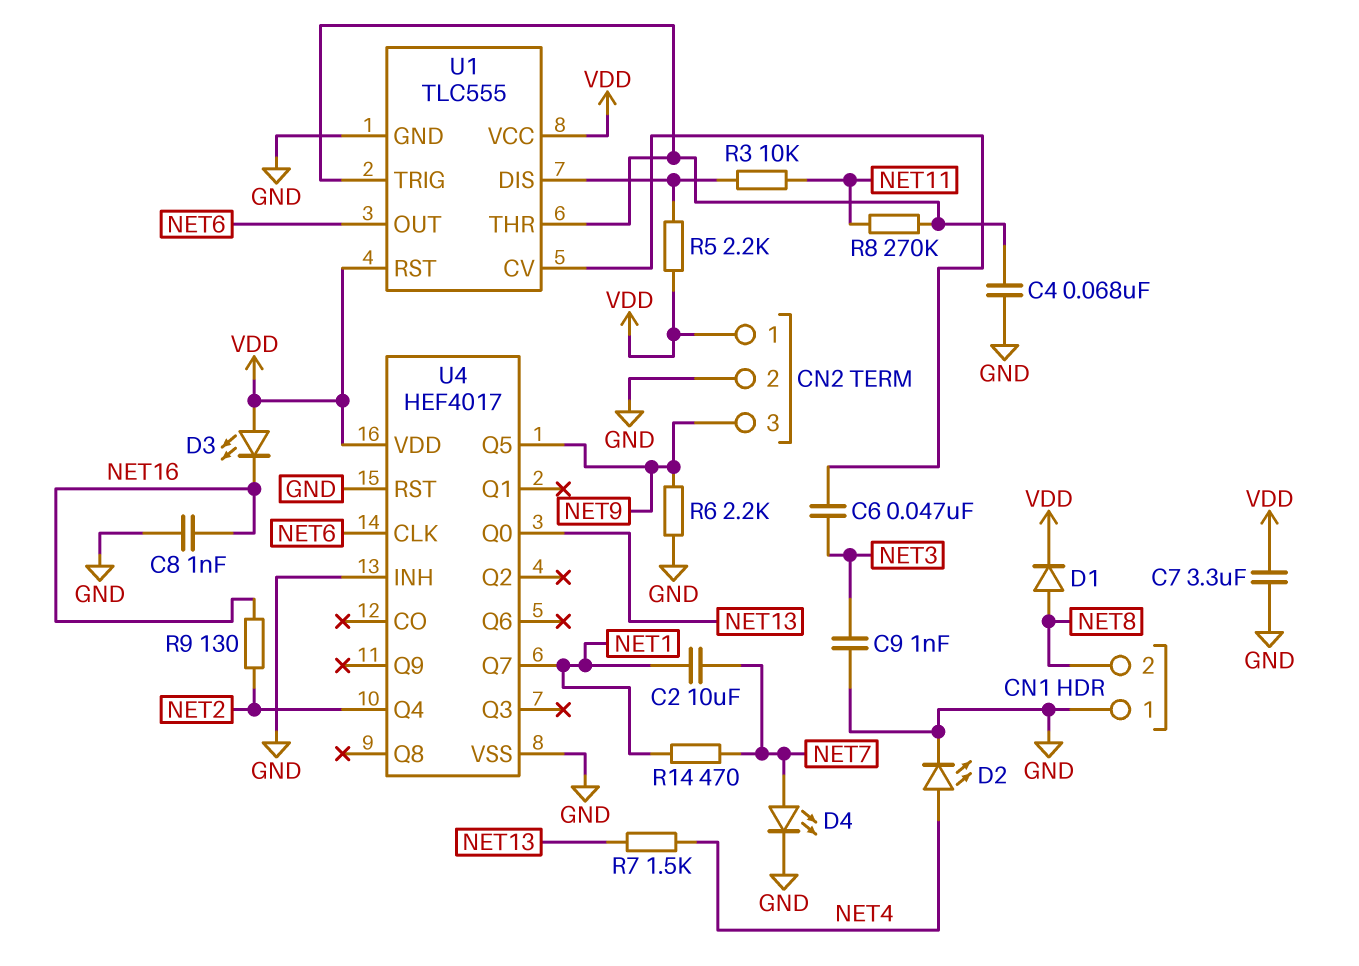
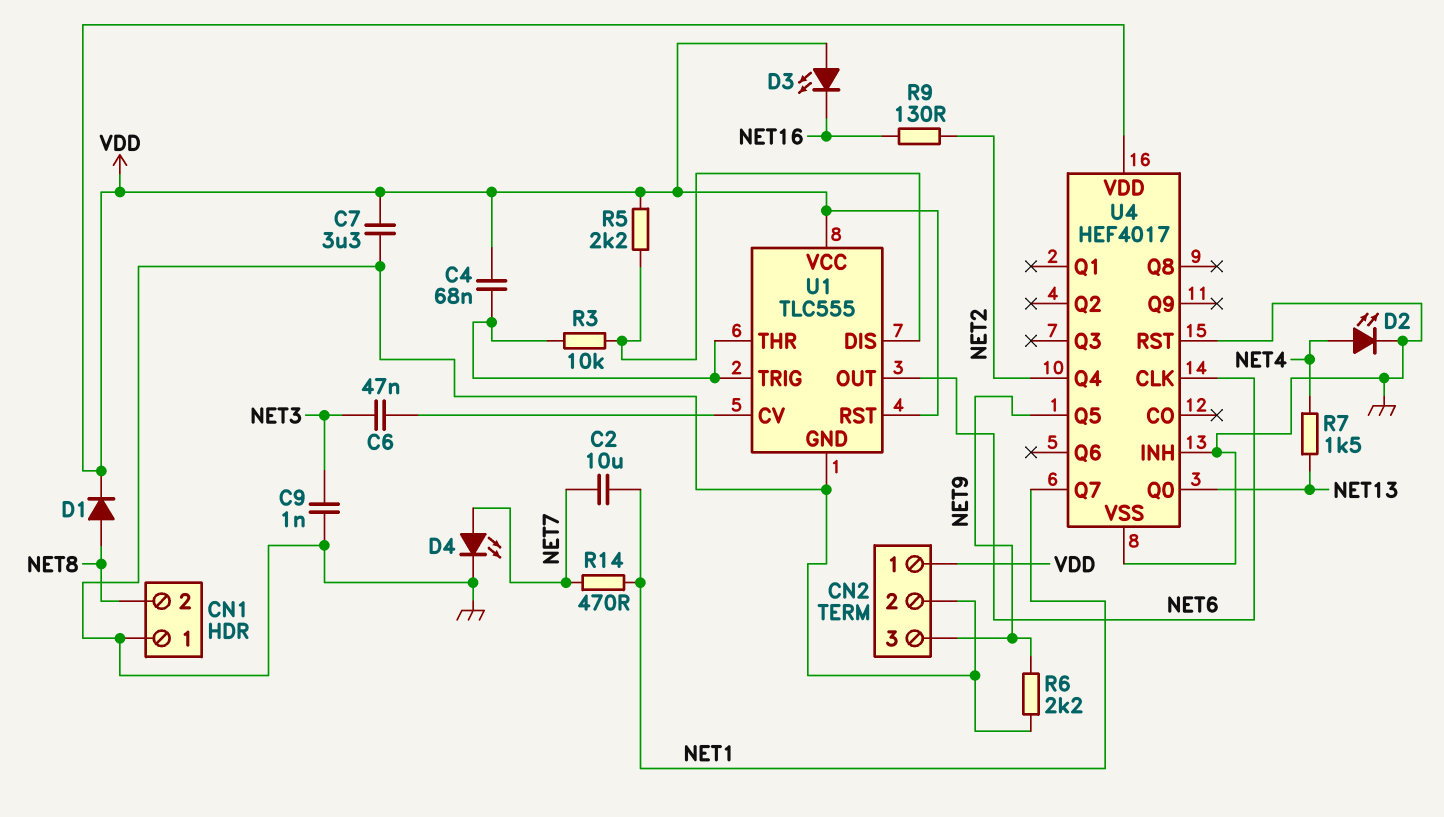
C4: 68nF (GND, U1/THR) -> 68nF (U1/THR, VDD)
C8: 1nF (GND, NET16) -> none
R3: 10k (NET11, U1/DIS) -> 10k (U1/DIS, U1/THR)
R8: 270k (NET11, U1/THR) -> none

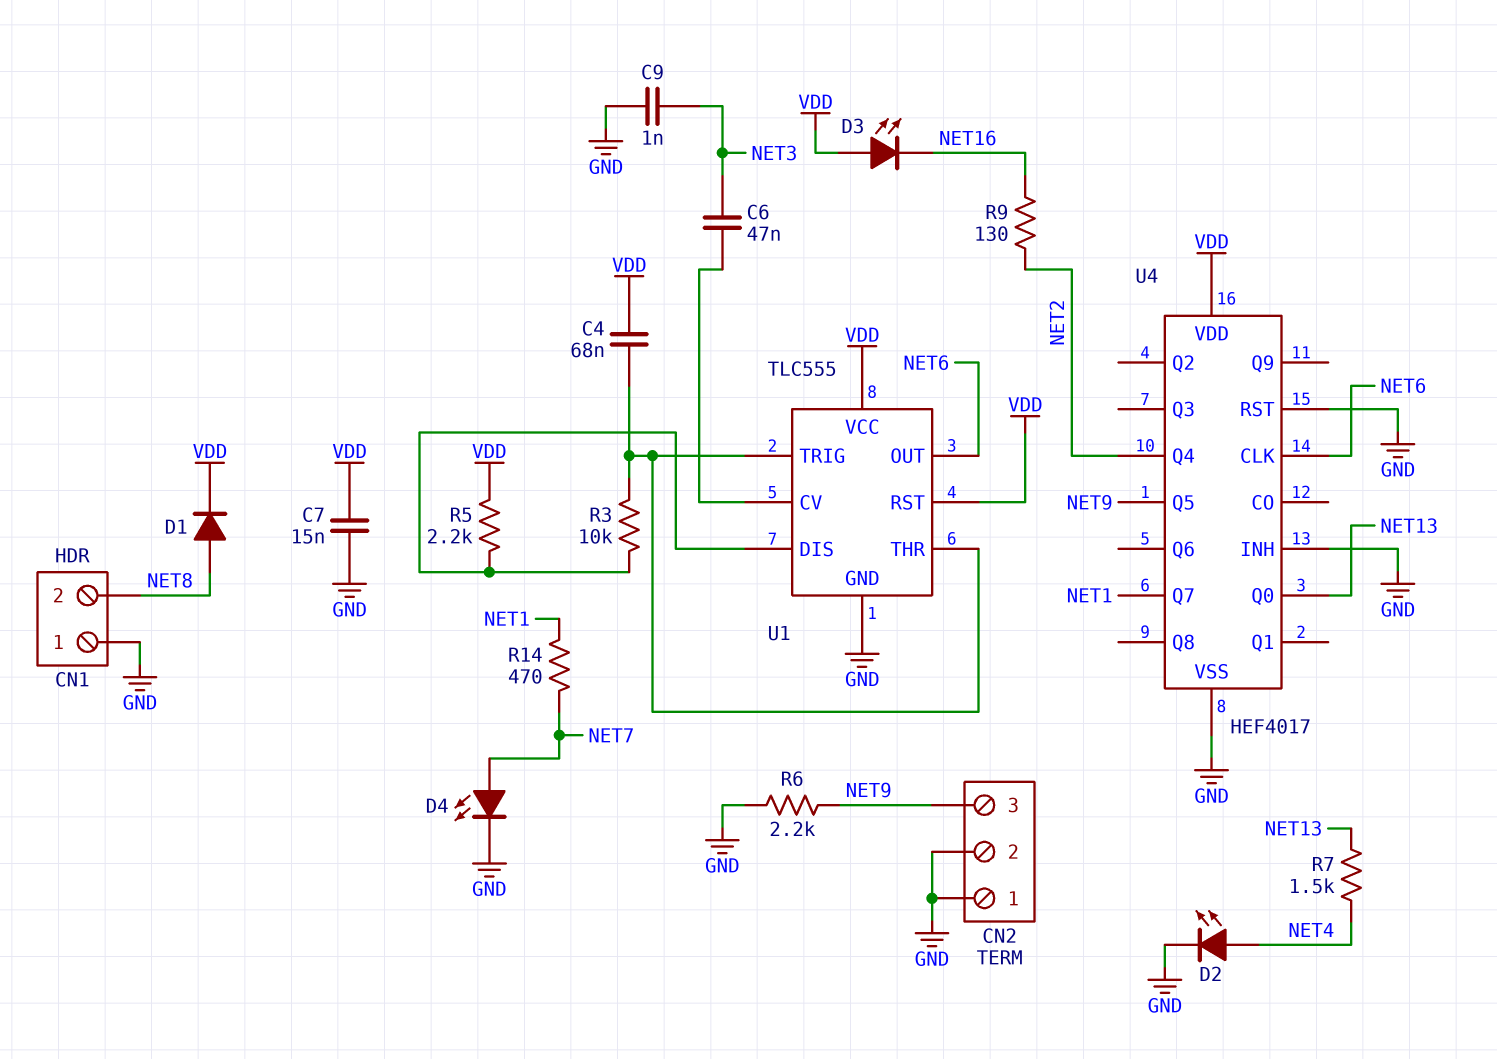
C2: 10uF (NET1, NET7) -> none
C7: 3.3uF (GND, VDD) -> 15nF (GND, VDD)
CN2 pin 1: VDD -> GND

